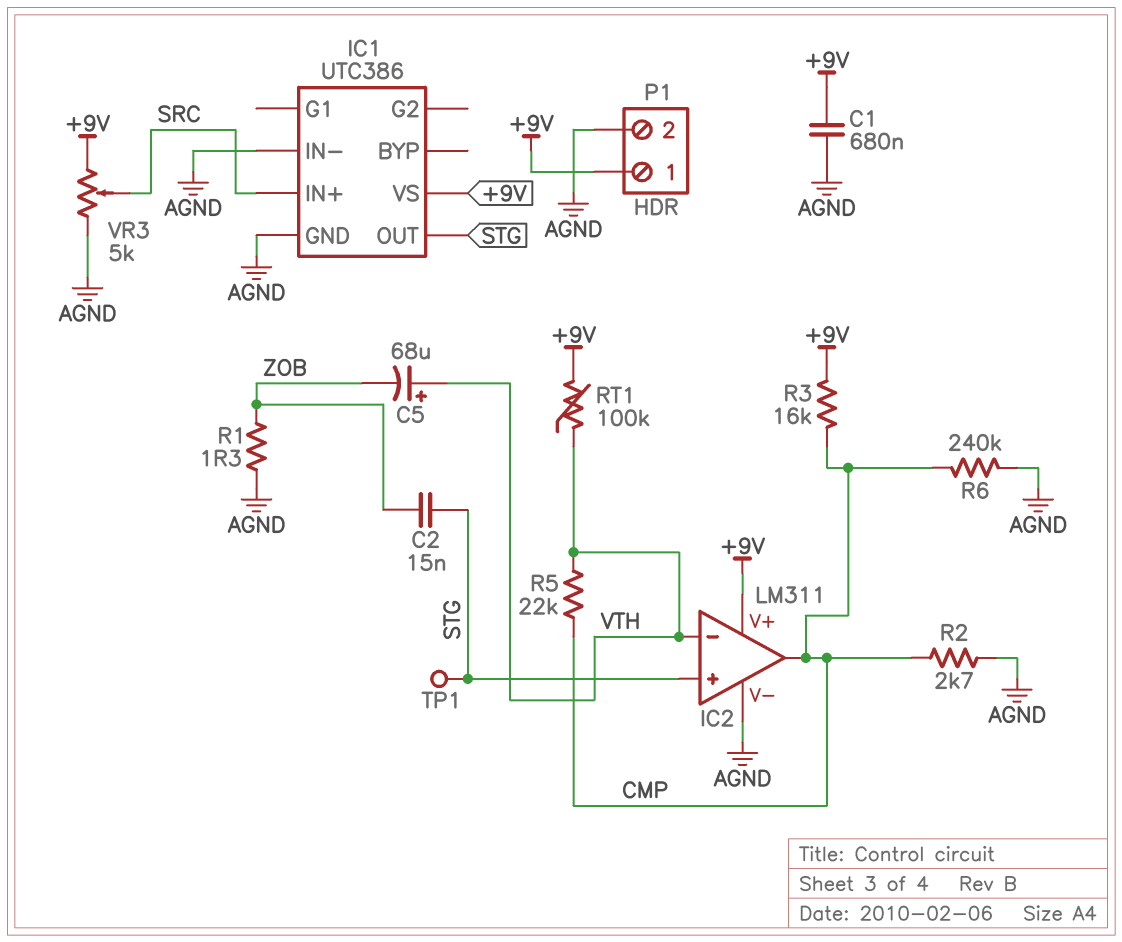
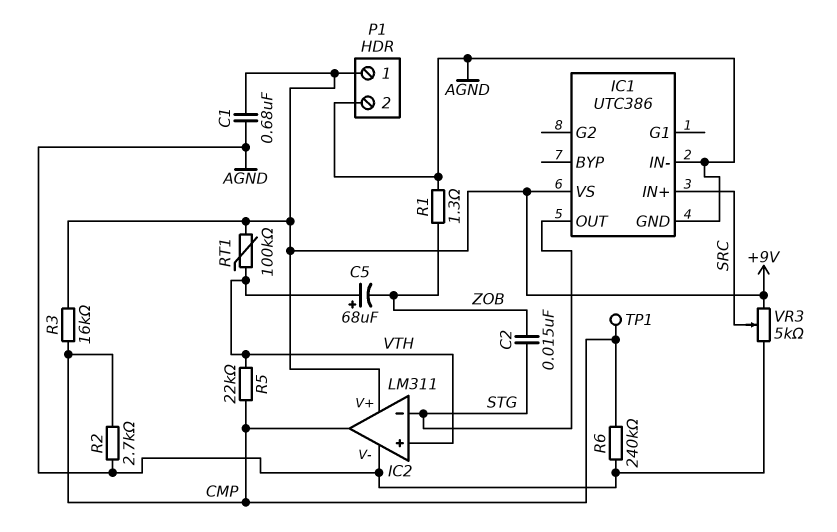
IC2 pin in+: STG -> VTH
IC2 pin in-: VTH -> STG
TP1: test point (STG) -> test point (CMP)

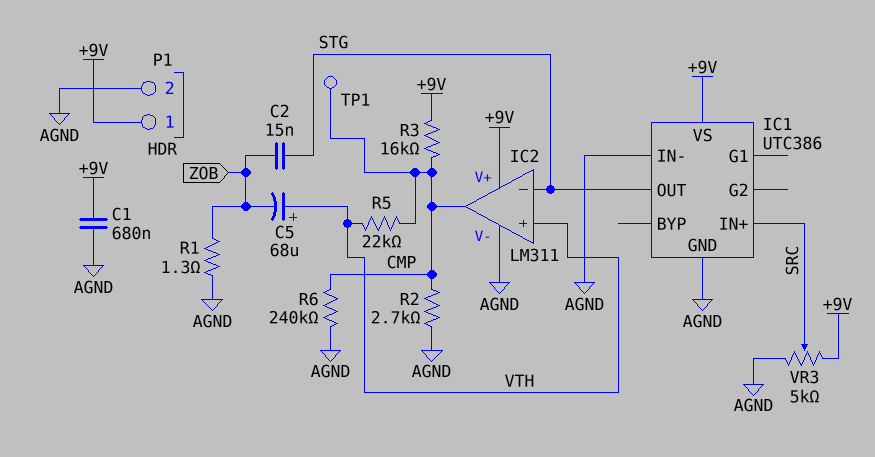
RT1: 100k (+9V, VTH) -> none

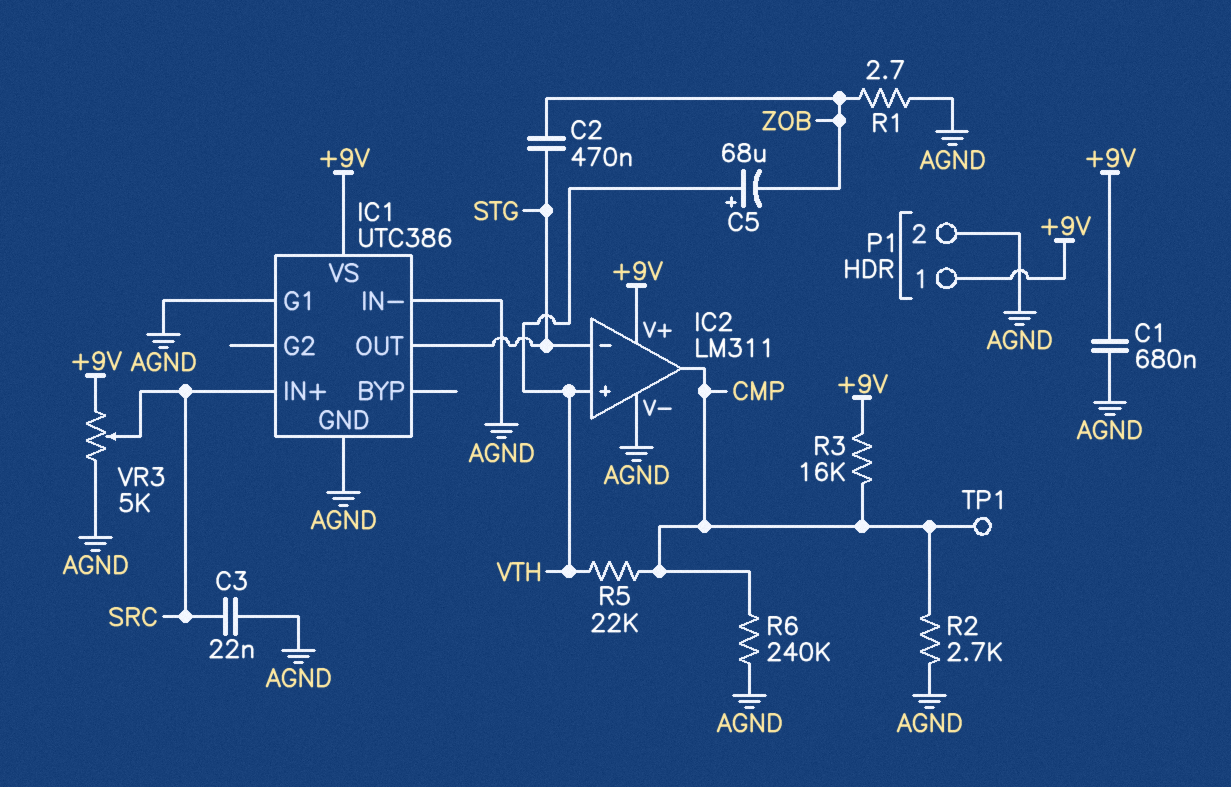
C2: 15nF (STG, ZOB) -> 470nF (STG, ZOB)
C3: none -> 22nF (AGND, SRC)
IC1 pin G1: none -> AGND
R1: 1.3 (AGND, ZOB) -> 2.7 (AGND, ZOB)

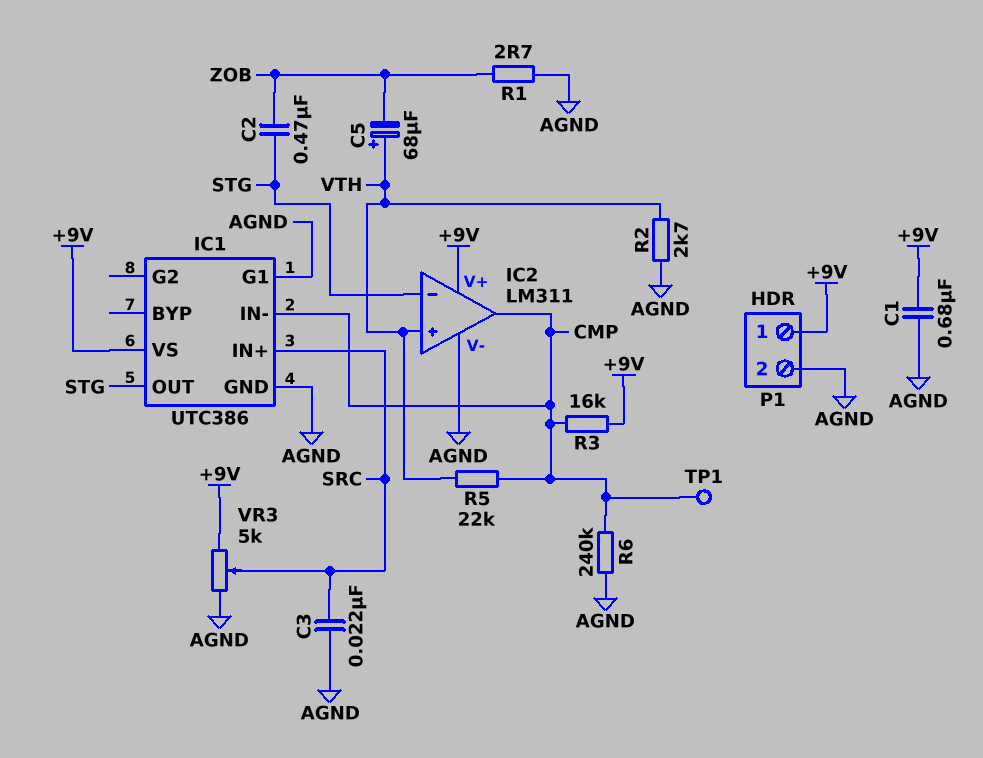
IC1 pin IN-: AGND -> CMP
R2: 2.7k (AGND, CMP) -> 2.7k (AGND, VTH)

